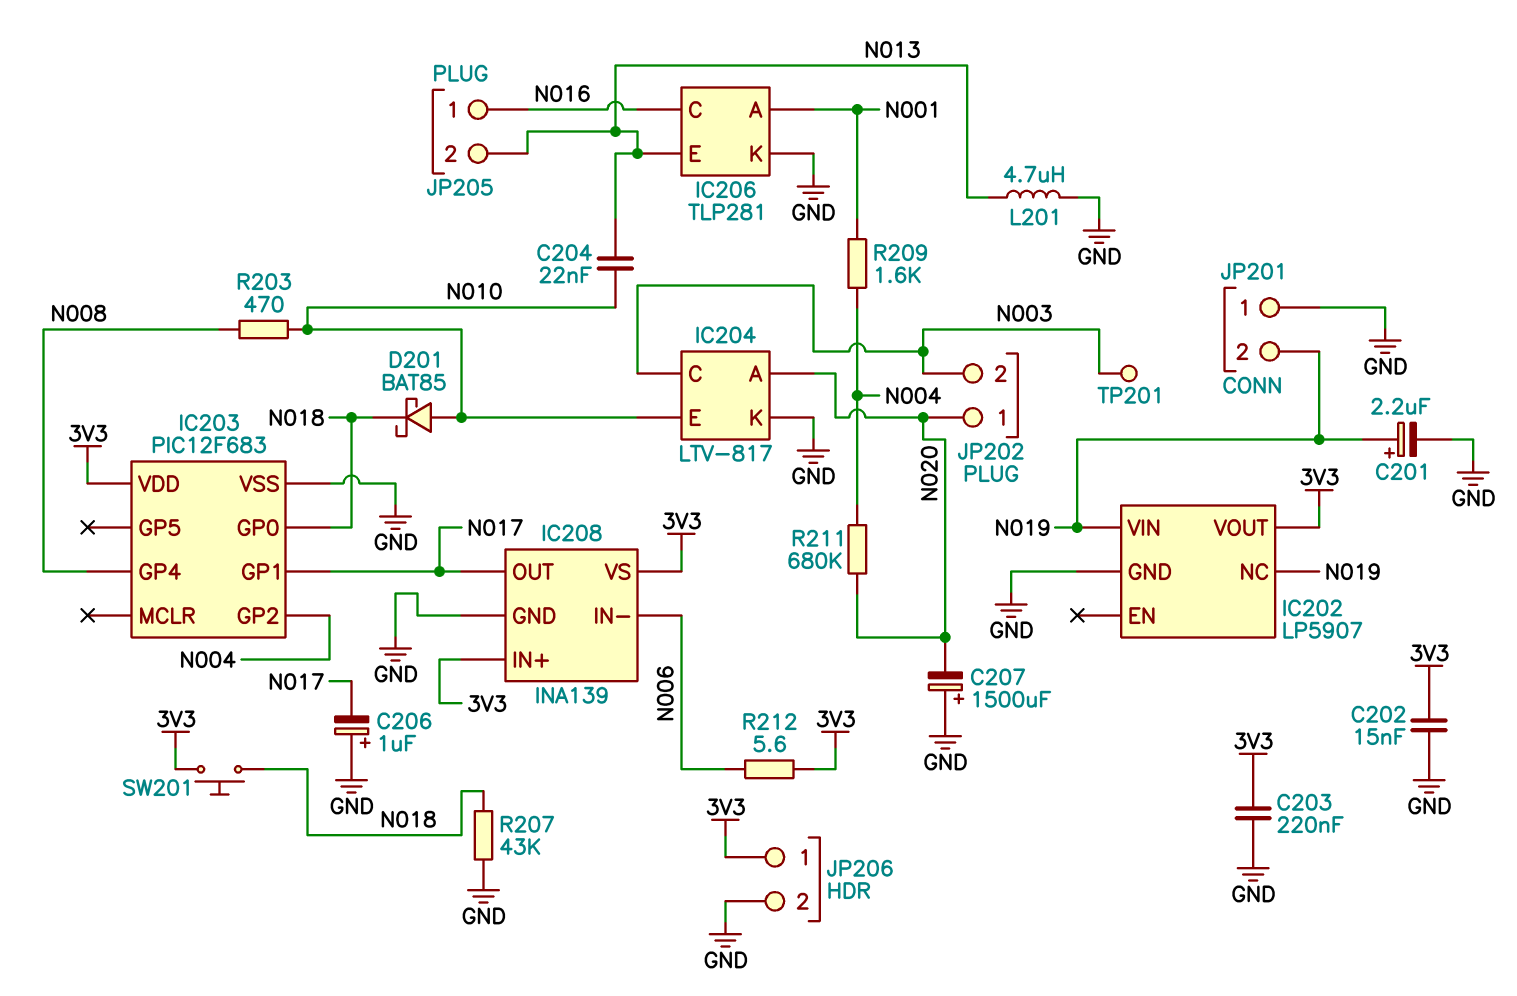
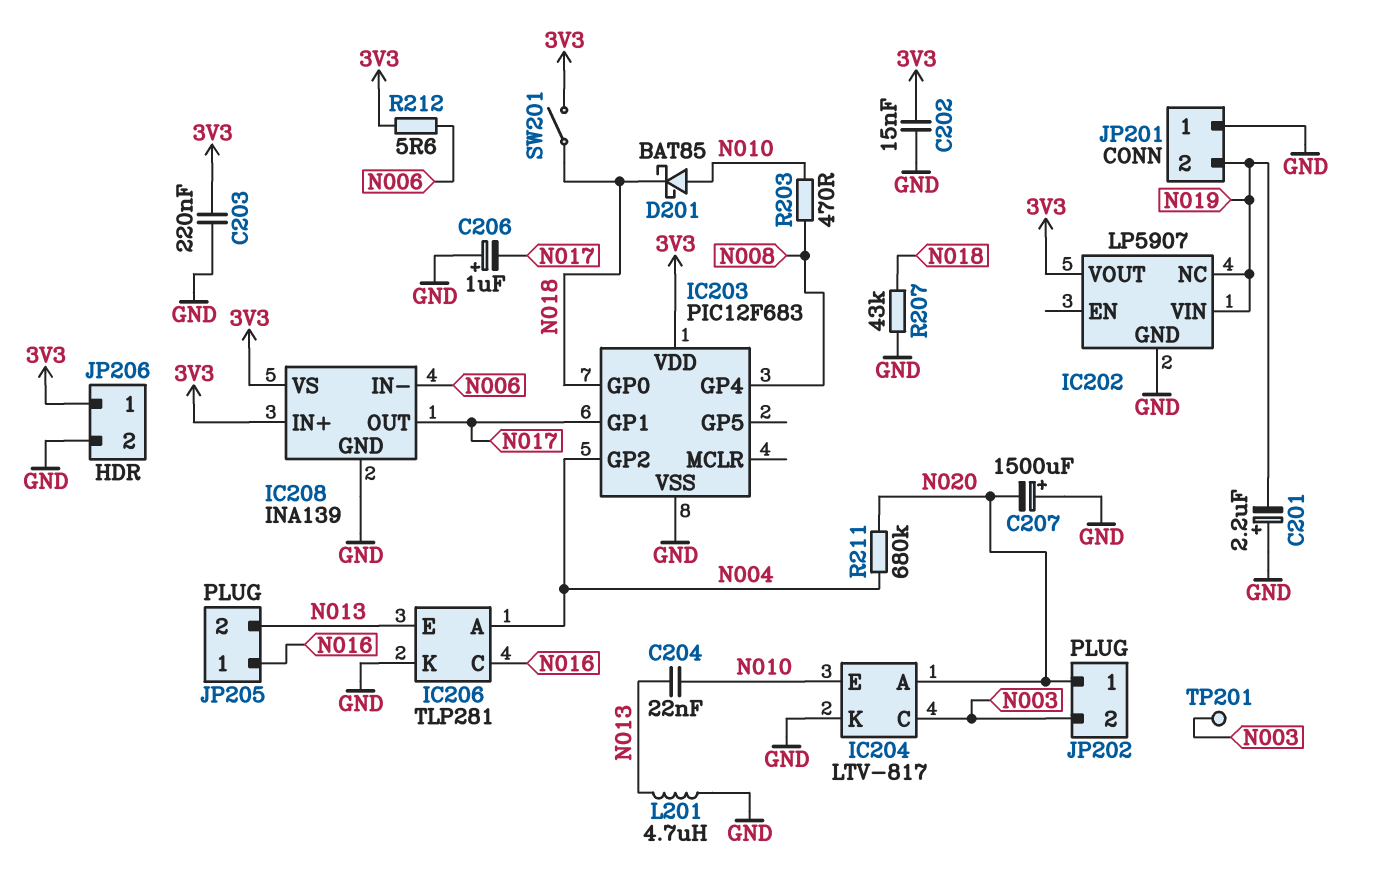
C201: 2.2uF (plus N019, minus GND) -> 2.2uF (plus GND, minus N019)
IC206 pin A: N001 -> N004
R209: 1.6k (N001, N004) -> none
SW201: button (3V3, N018) -> switch (3V3, N018)

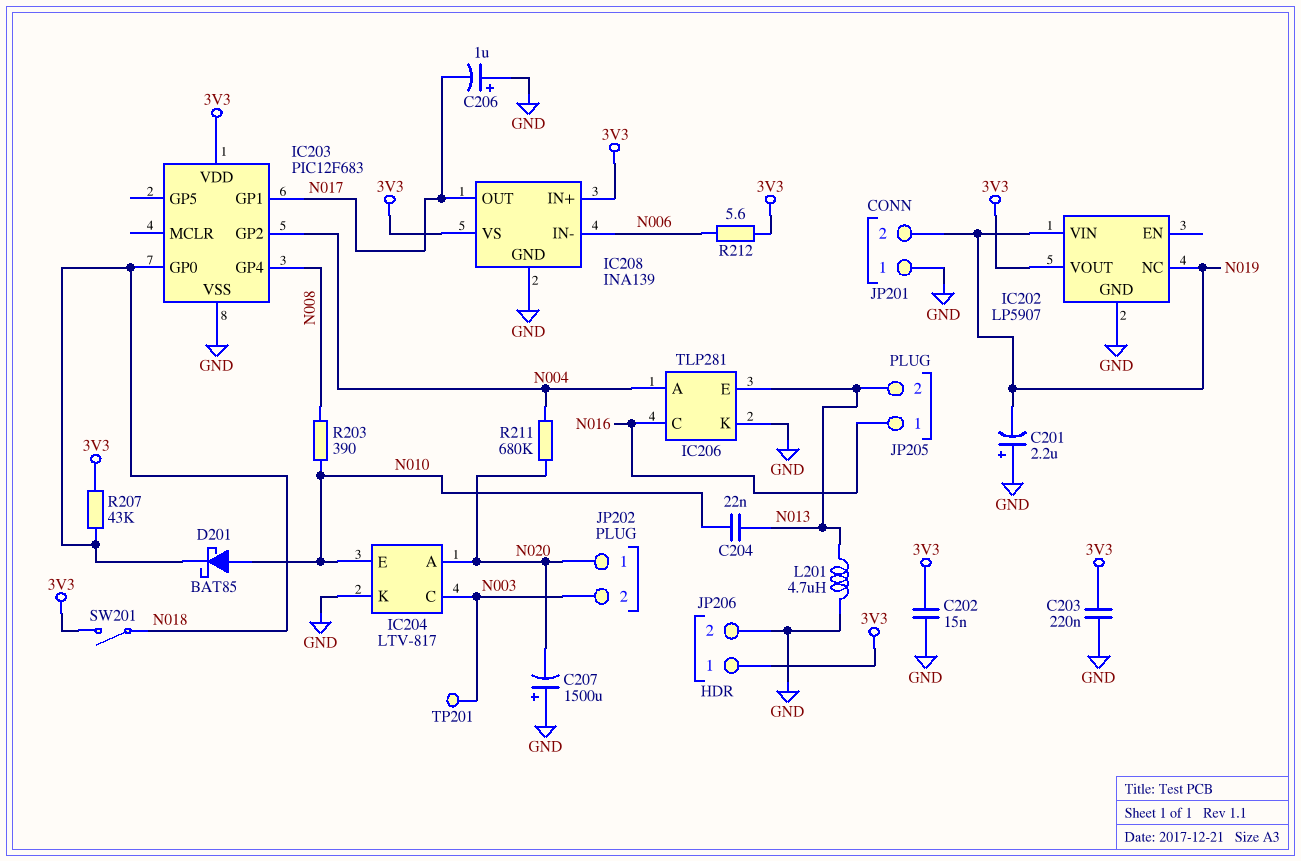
R203: 470 (N008, N010) -> 390 (N008, N010)
R207: 43k (GND, N018) -> 43k (3V3, N018)

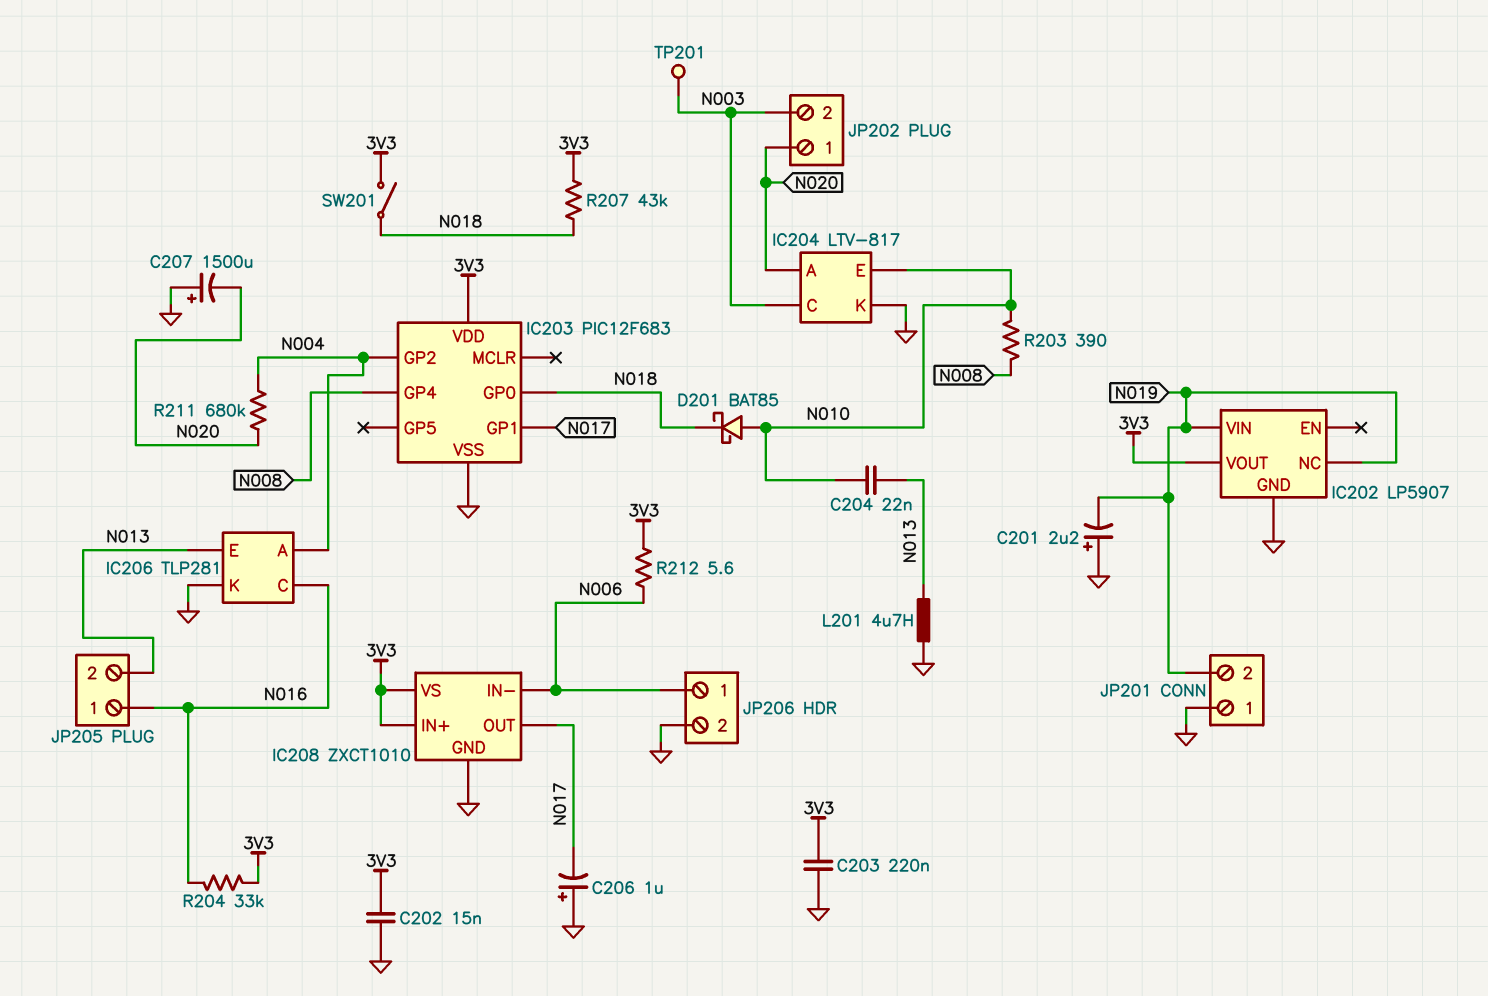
IC208: INA139 -> ZXCT1010
JP206 pin 1: 3V3 -> N006
R204: none -> 33k (3V3, N016)

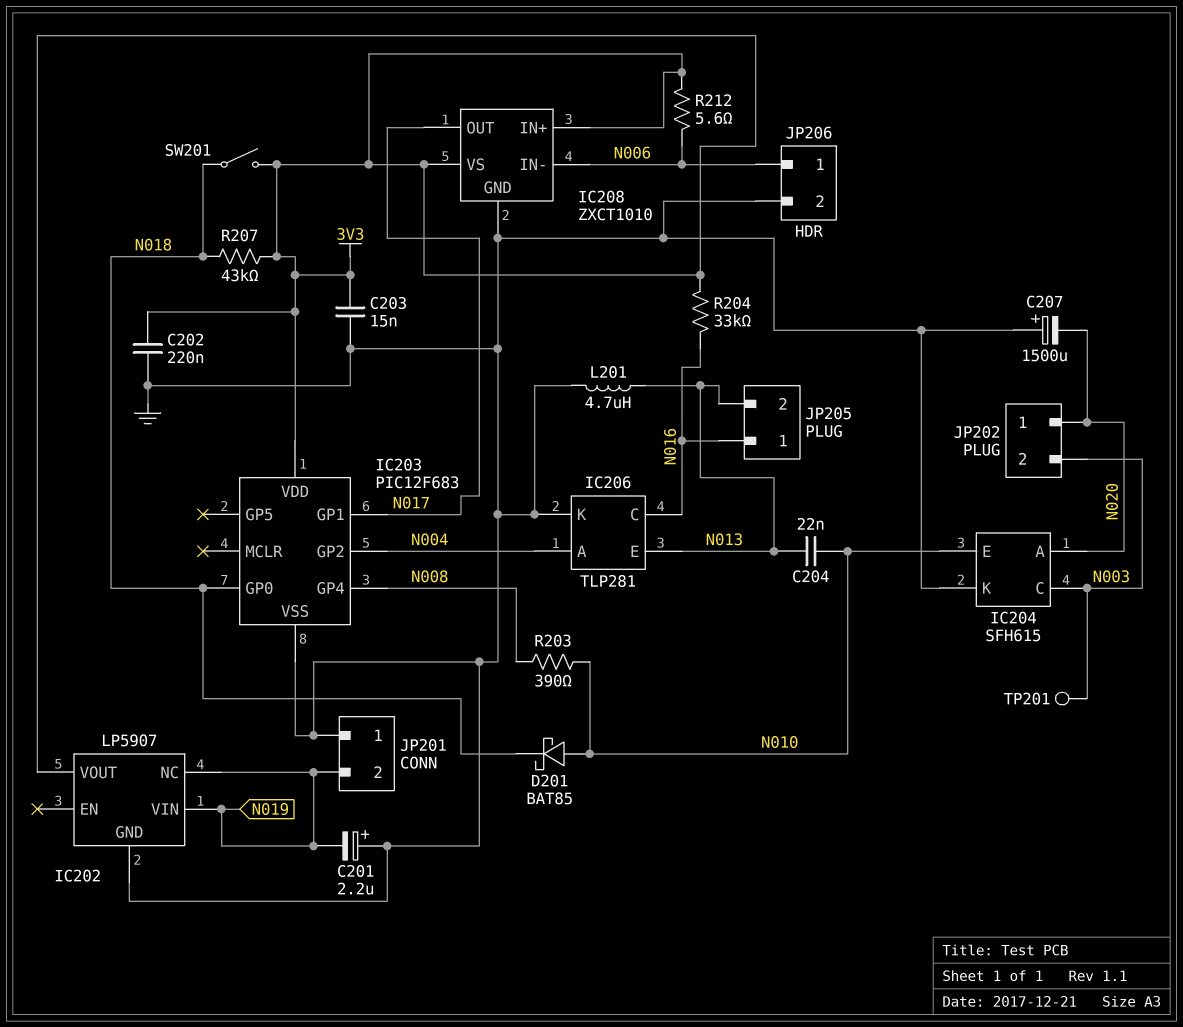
C202: 15nF (3V3, GND) -> 220nF (3V3, GND)
C203: 220nF (3V3, GND) -> 15nF (3V3, GND)
C206: 1uF (plus GND, minus N017) -> none
IC204: LTV-817 -> SFH615
R211: 680k (N004, N020) -> none

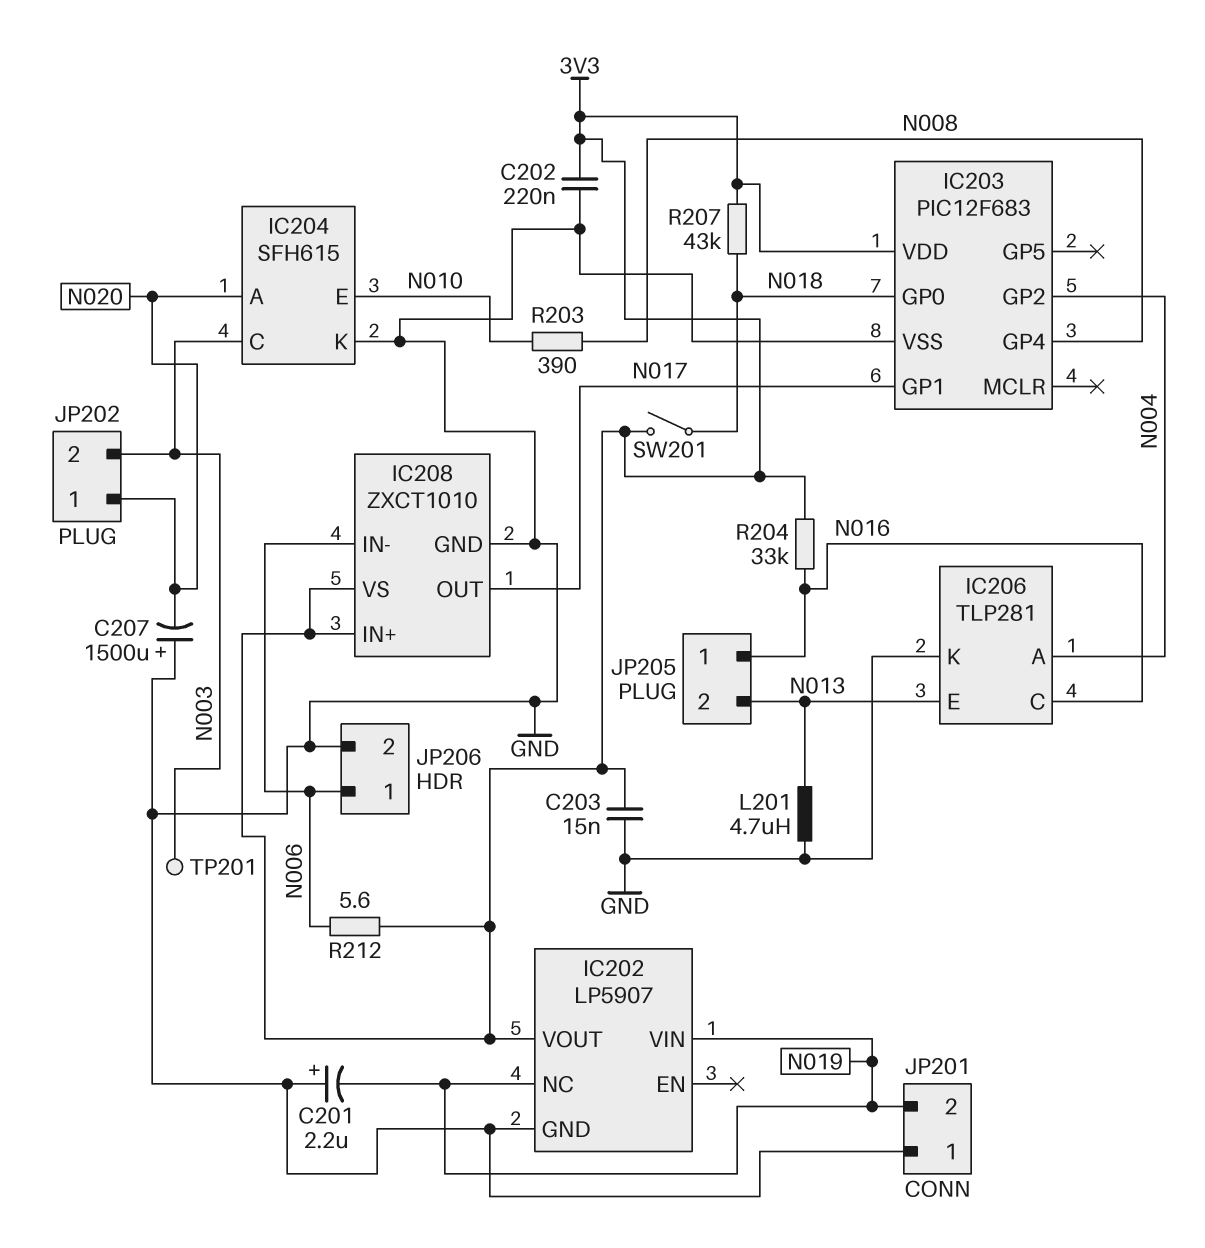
C204: 22nF (N010, N013) -> none
D201: schottky BAT85 (A N010, K N018) -> none

